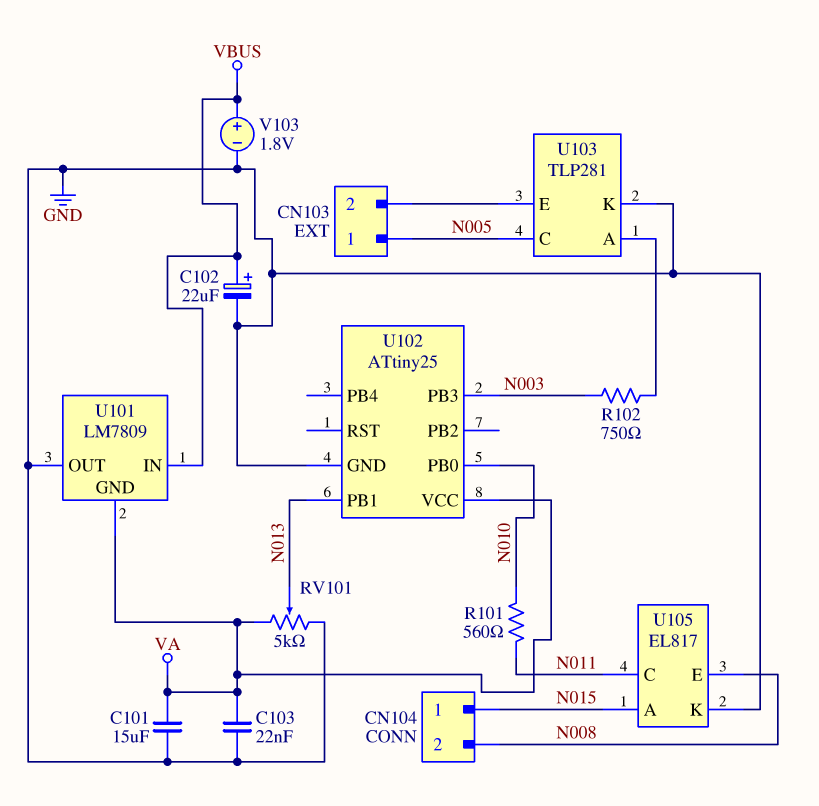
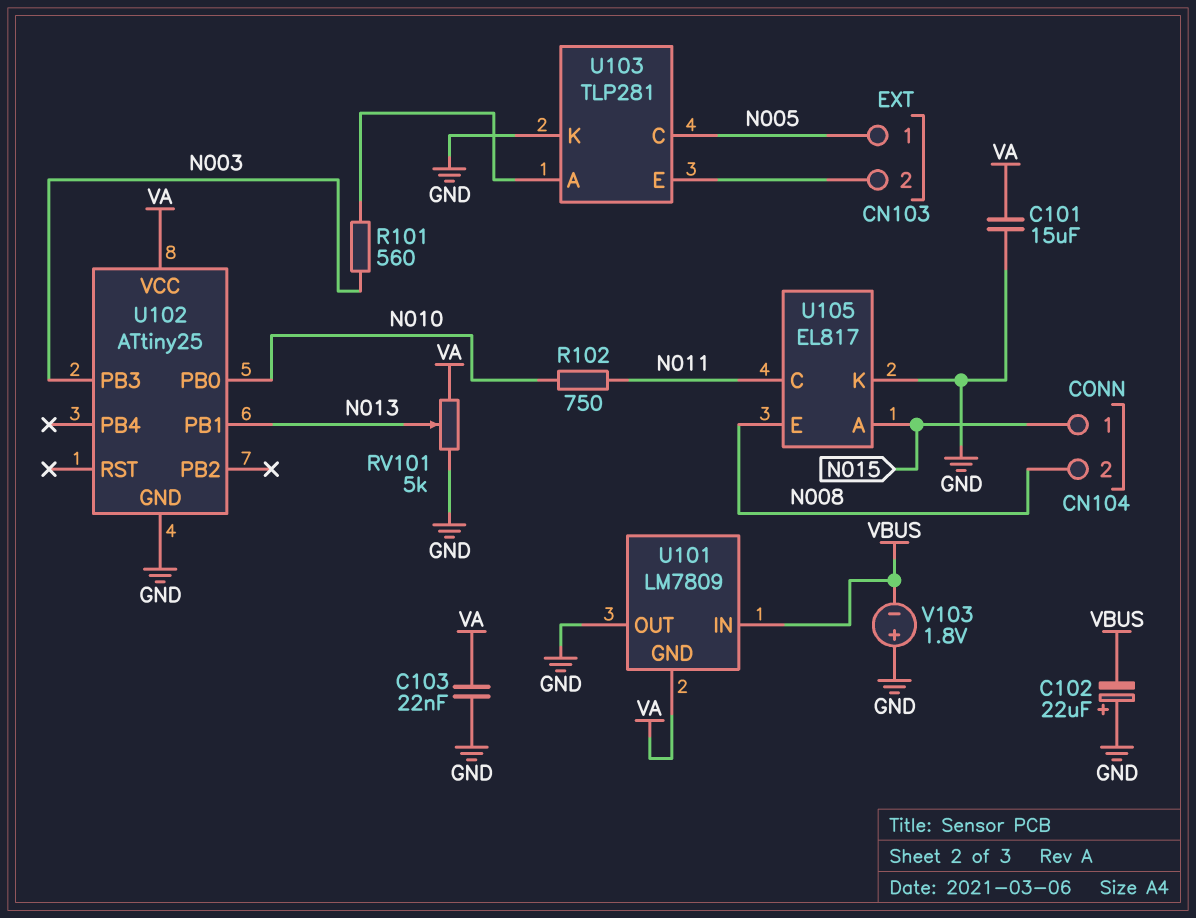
C102: 22uF (plus VBUS, minus GND) -> 22uF (plus GND, minus VBUS)
R101: 560 (N010, N011) -> 560 (N003, U103/A)
R102: 750 (N003, U103/A) -> 750 (N010, N011)
V103: 1.8V (plus VBUS, minus GND) -> 1.8V (plus GND, minus VBUS)

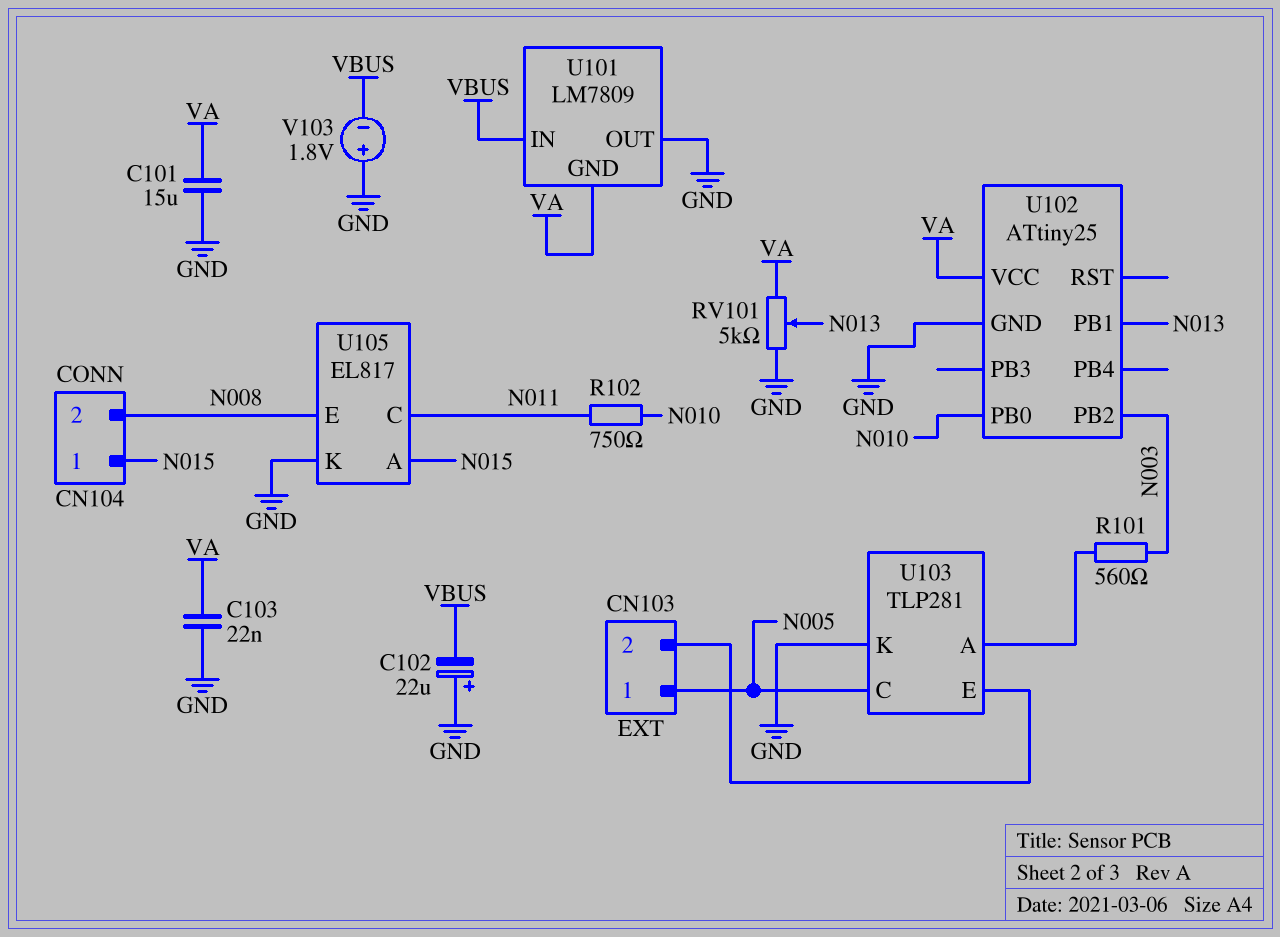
U102 pin PB2: none -> N003
U102 pin PB3: N003 -> none

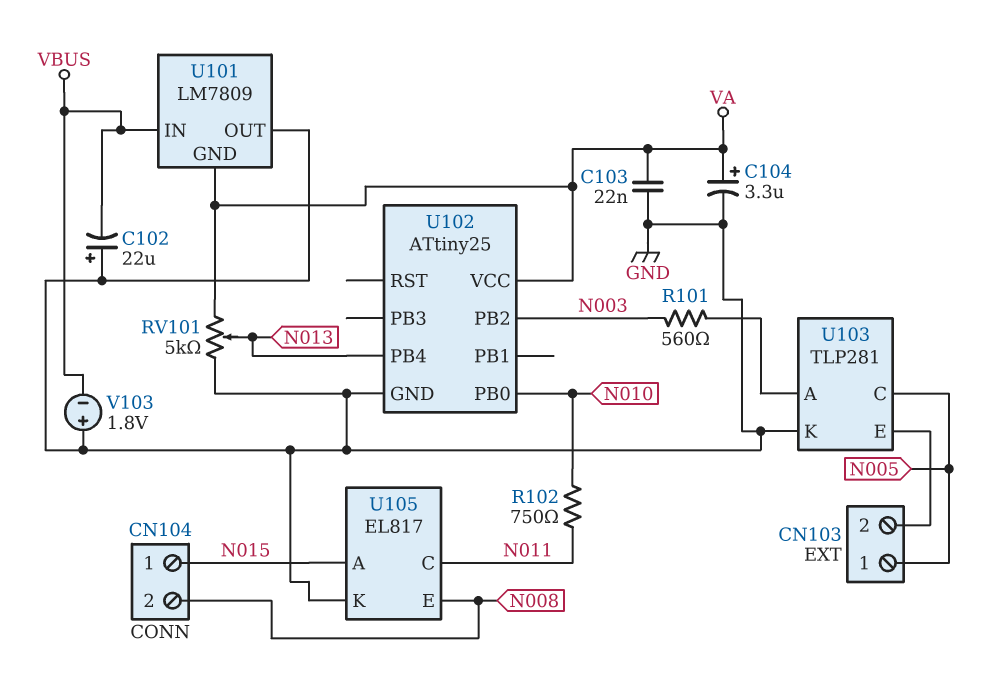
C101: 15uF (GND, VA) -> none
C104: none -> 3.3uF (plus VA, minus GND)
U102 pin PB1: N013 -> none
U102 pin PB4: none -> N013

